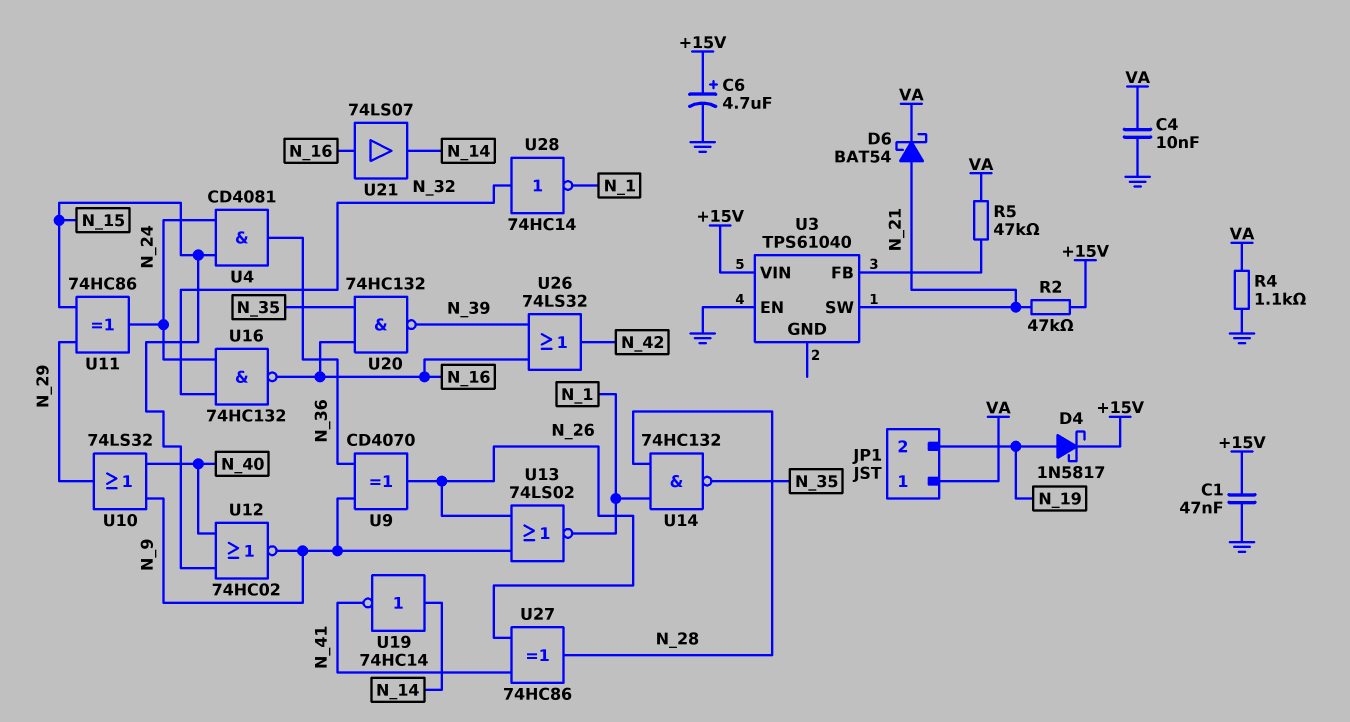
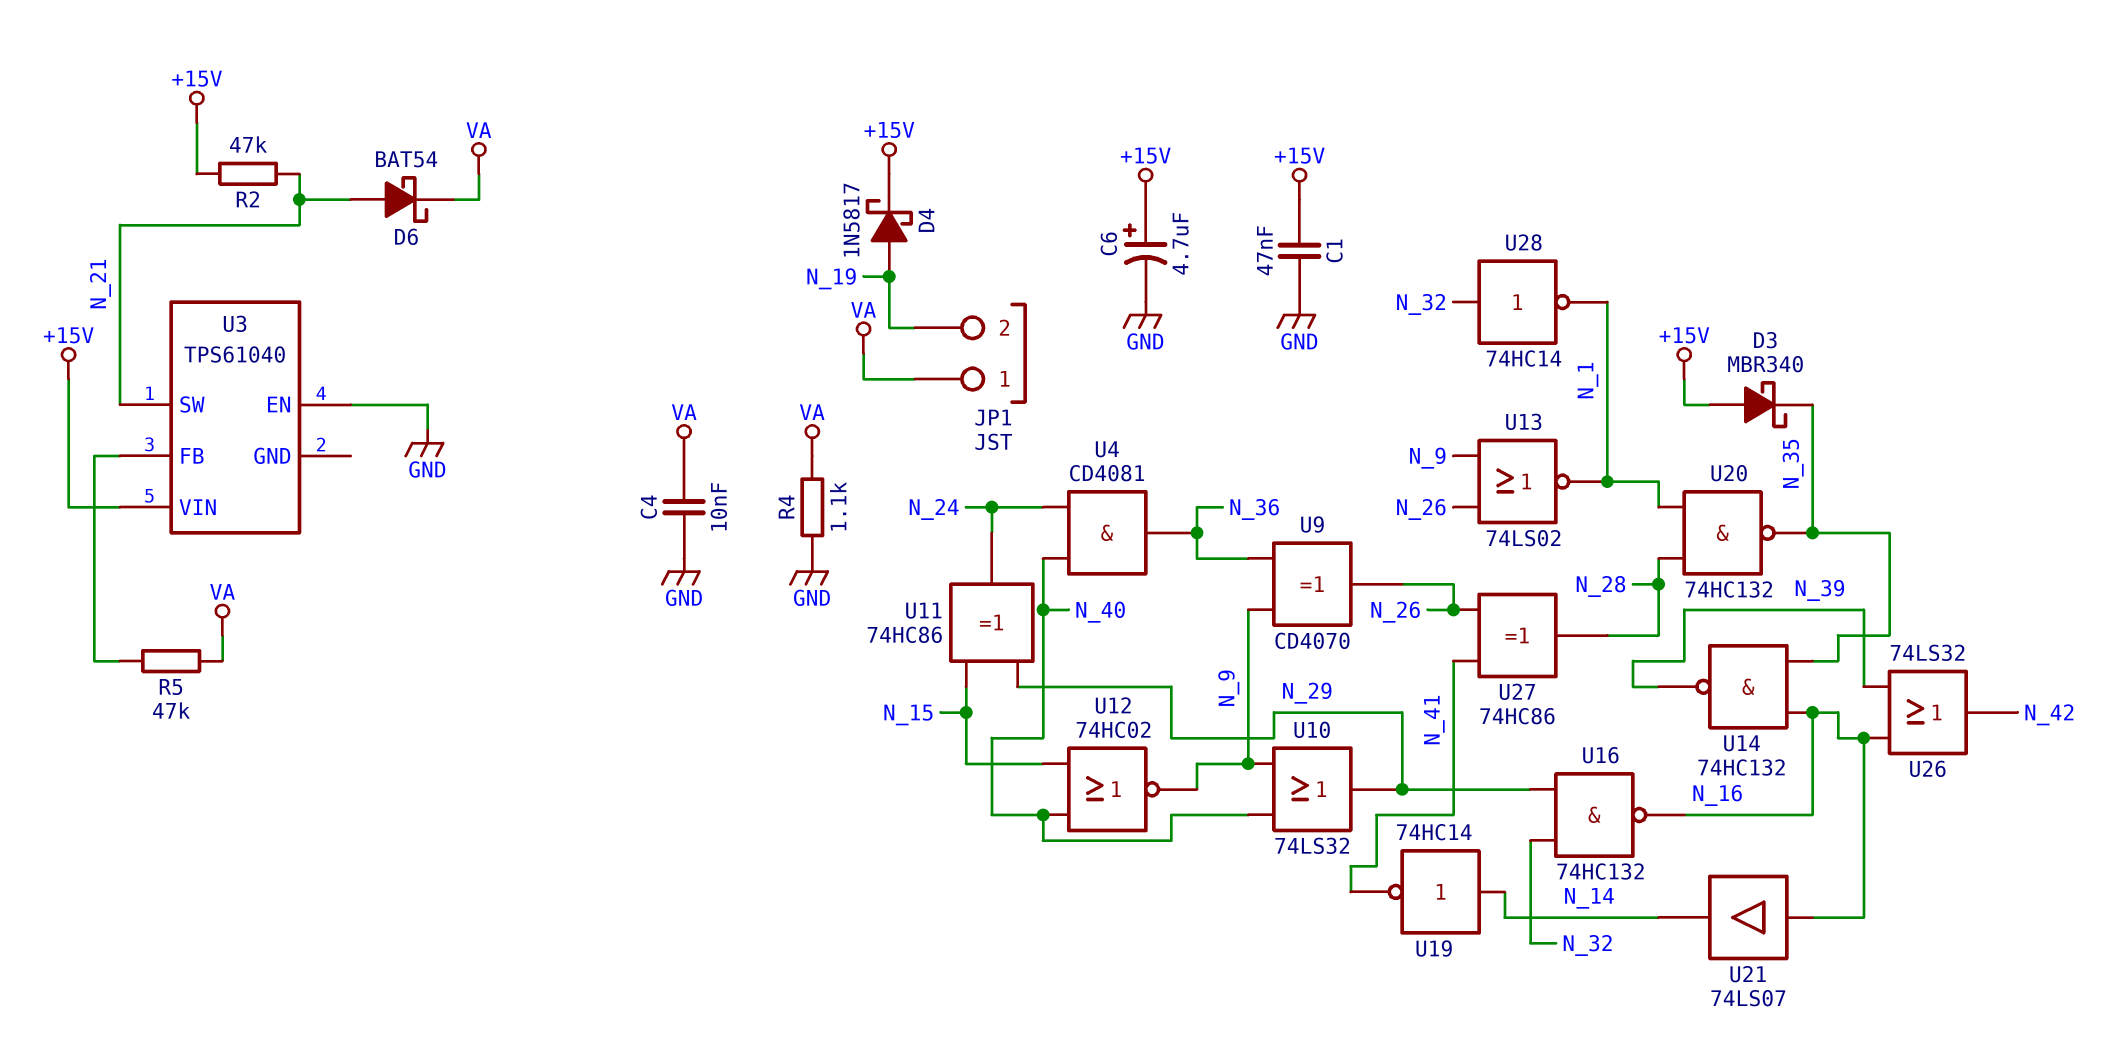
D3: none -> schottky MBR340 (A +15V, K N_35)
U4: AND CD4081 (in N_15, in N_24, out N_36) -> AND CD4081 (in N_24, in N_40, out N_36)
U14: NAND 74HC132 (in N_1, in N_28, out N_35) -> NAND 74HC132 (in N_16, in N_35, out N_39)
U16: NAND 74HC132 (in N_24, in N_32, out N_16) -> NAND 74HC132 (in N_29, in N_32, out N_16)
U20: NAND 74HC132 (in N_16, in N_35, out N_39) -> NAND 74HC132 (in N_1, in N_28, out N_35)

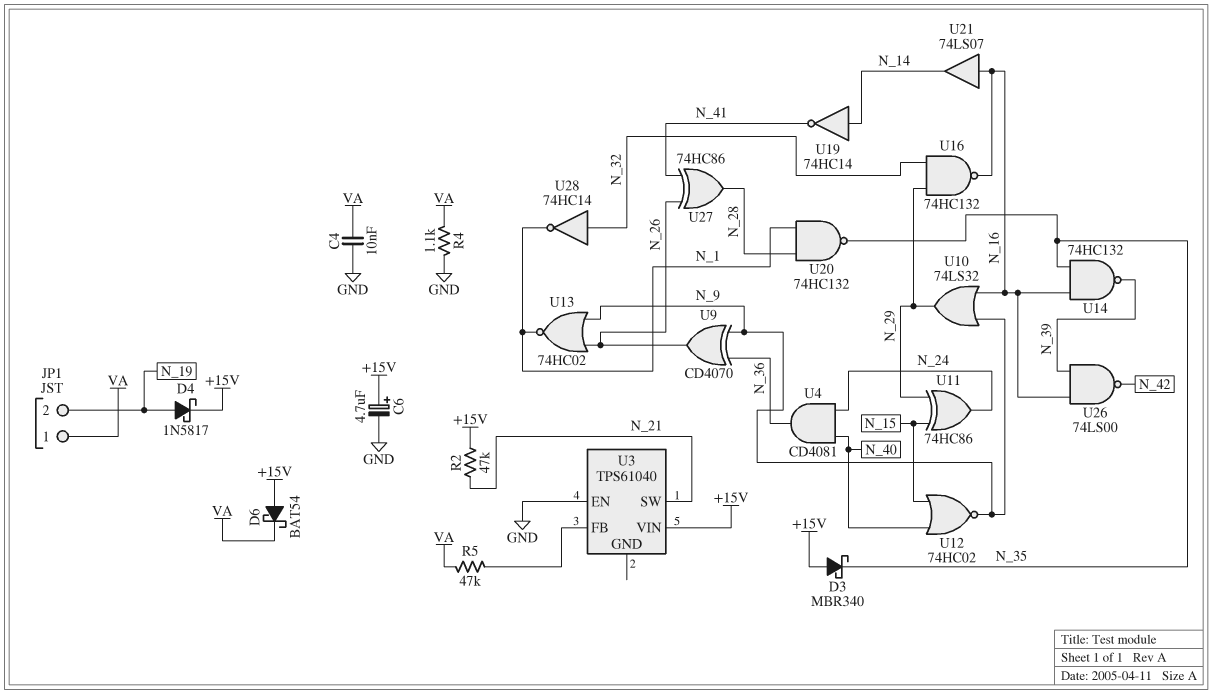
C1: 47nF (+15V, GND) -> none
D6: schottky BAT54 (A N_21, K VA) -> schottky BAT54 (A +15V, K VA)
U10: OR 74LS32 (in N_9, in N_40, out N_29) -> OR 74LS32 (in N_9, in N_16, out N_29)
U13: NOR 74LS02 (in N_9, in N_26, out N_1) -> NOR 74HC02 (in N_9, in N_26, out N_1)
U26: OR 74LS32 (in N_16, in N_39, out N_42) -> NAND 74LS00 (in N_16, in N_39, out N_42)

